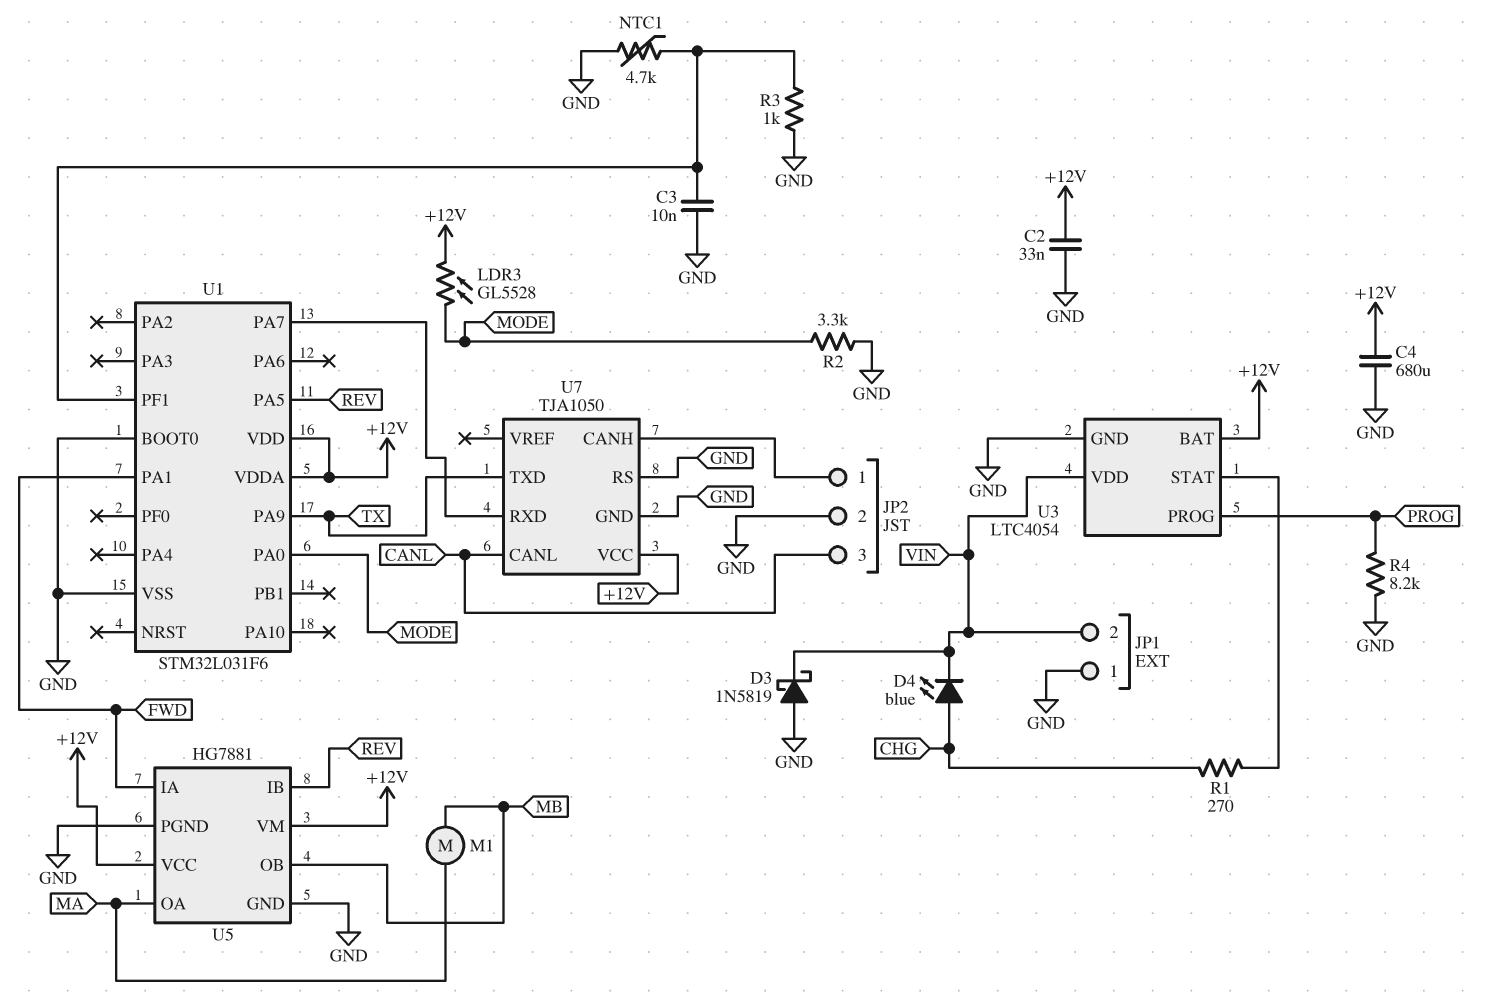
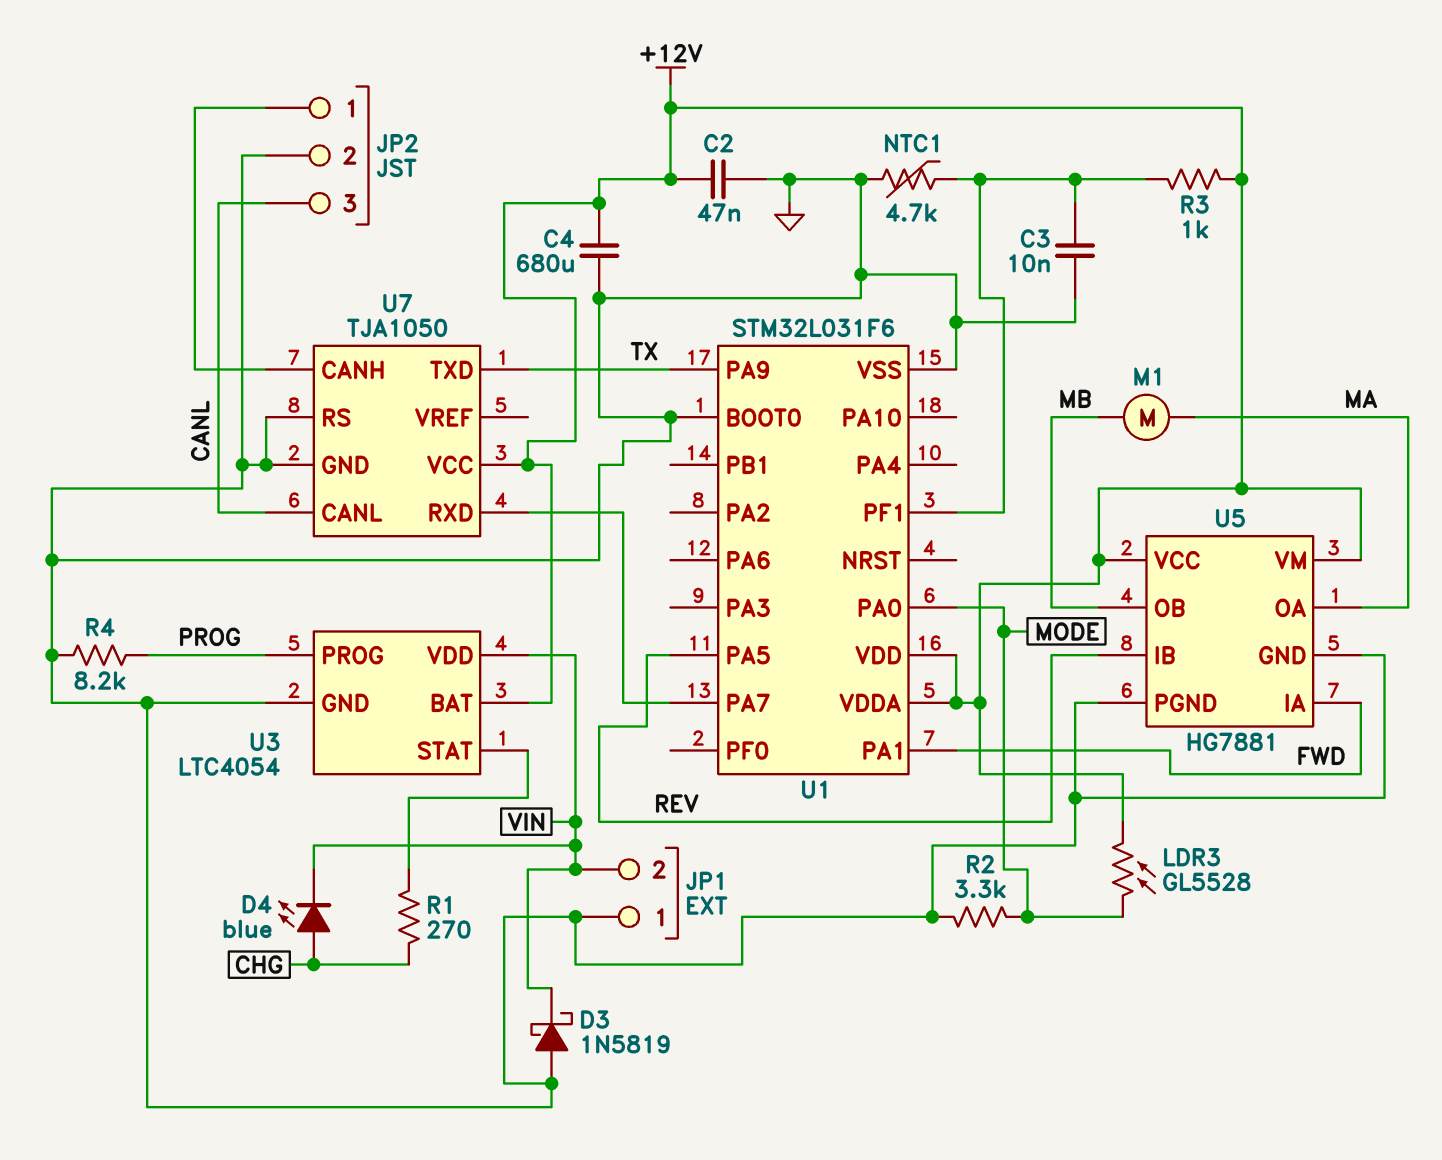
C2: 33nF (+12V, GND) -> 47nF (+12V, GND)
R3: 1k (GND, U1/PF1) -> 1k (+12V, U1/PF1)

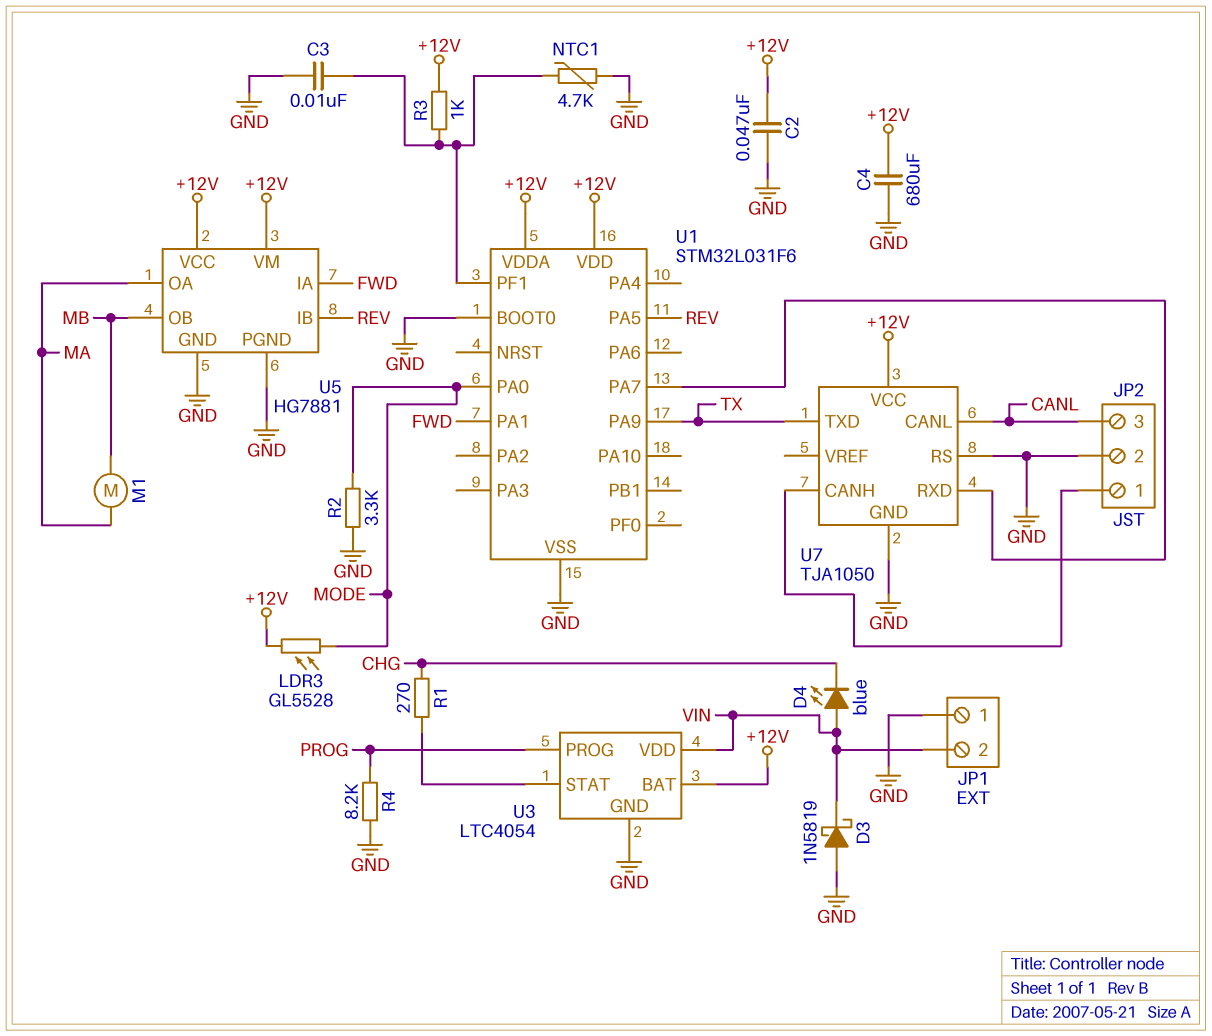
D4: LED blue (A CHG, K VIN) -> LED blue (A VIN, K CHG)

